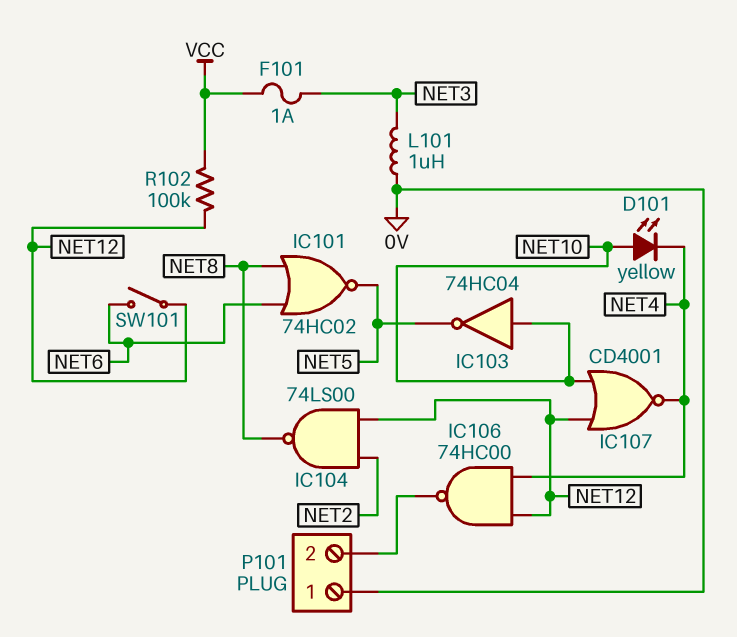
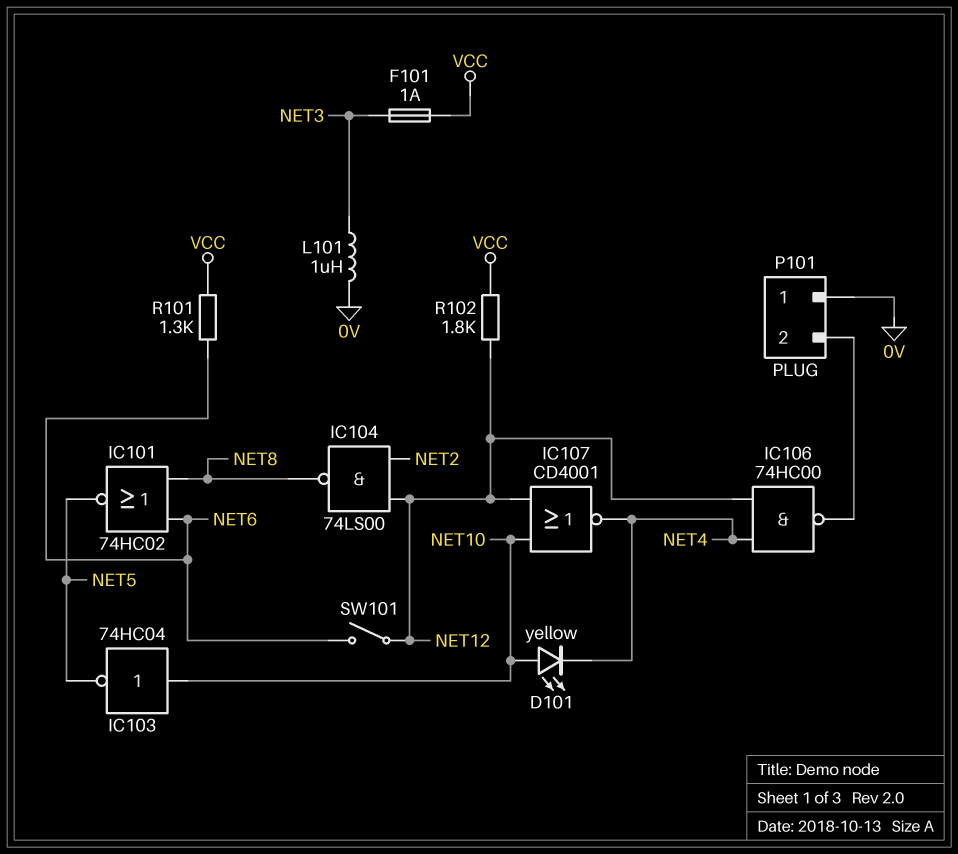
R101: none -> 1.3k (NET6, VCC)
R102: 100k (NET12, VCC) -> 1.8k (NET12, VCC)

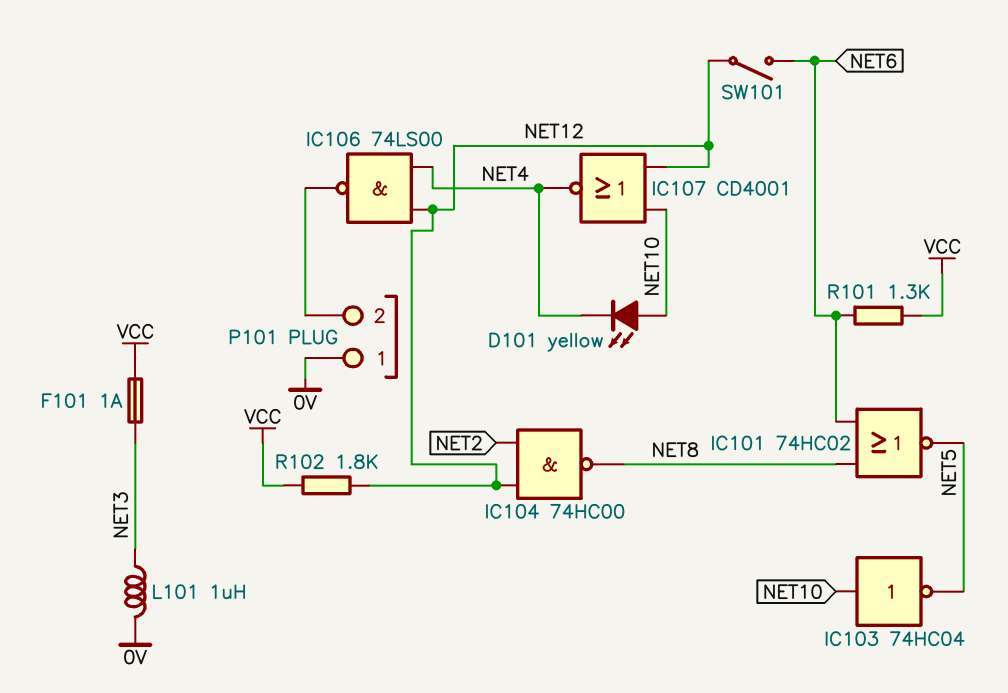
IC104: NAND 74LS00 (in NET2, in NET12, out NET8) -> NAND 74HC00 (in NET2, in NET12, out NET8)
IC106: NAND 74HC00 (in NET4, in NET12, out P101/2) -> NAND 74LS00 (in NET4, in NET12, out P101/2)

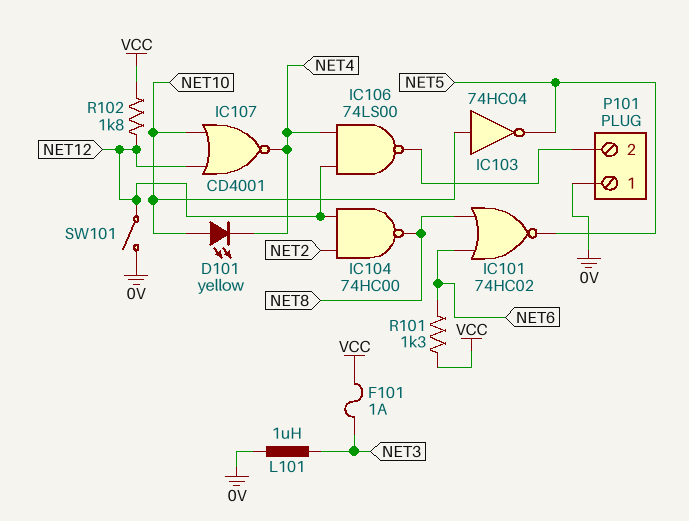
SW101: switch (NET6, NET12) -> switch (0V, NET12)

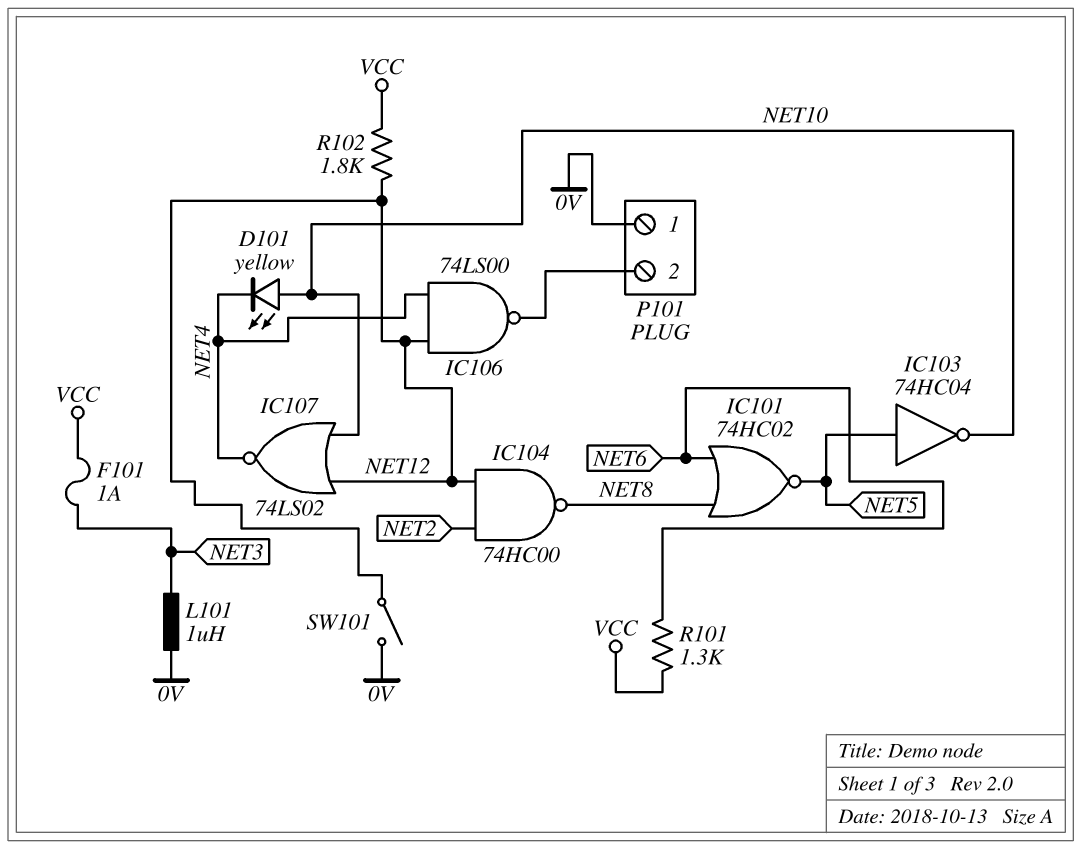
IC103: NOT 74HC04 (in NET10, out NET5) -> NOT 74HC04 (in NET5, out NET10)
IC107: NOR CD4001 (in NET10, in NET12, out NET4) -> NOR 74LS02 (in NET10, in NET12, out NET4)

